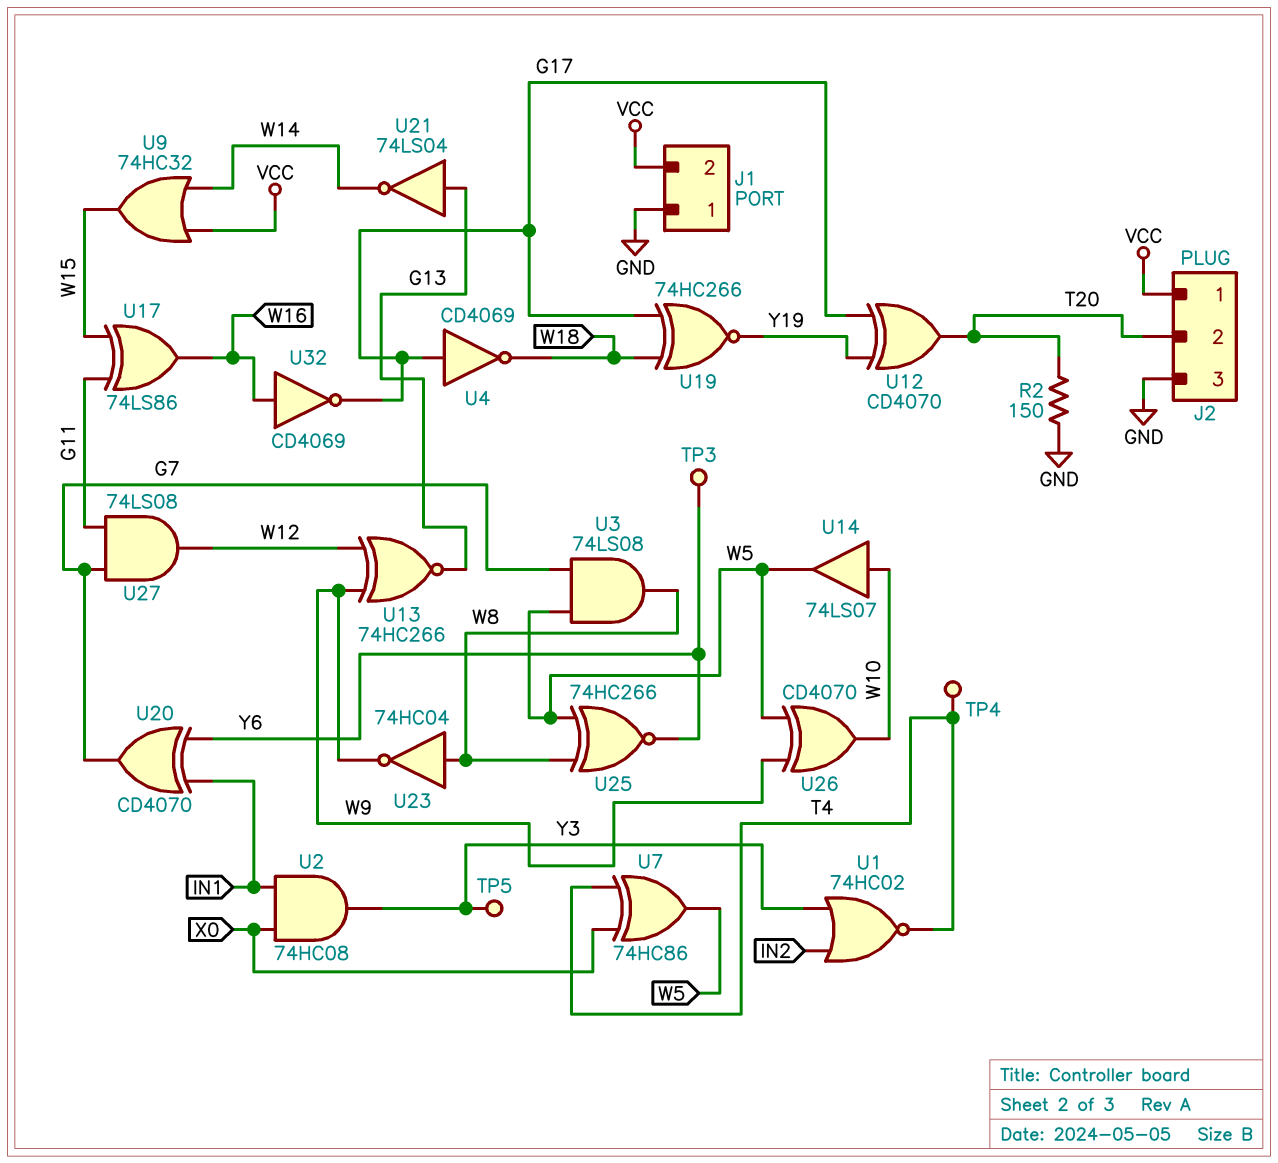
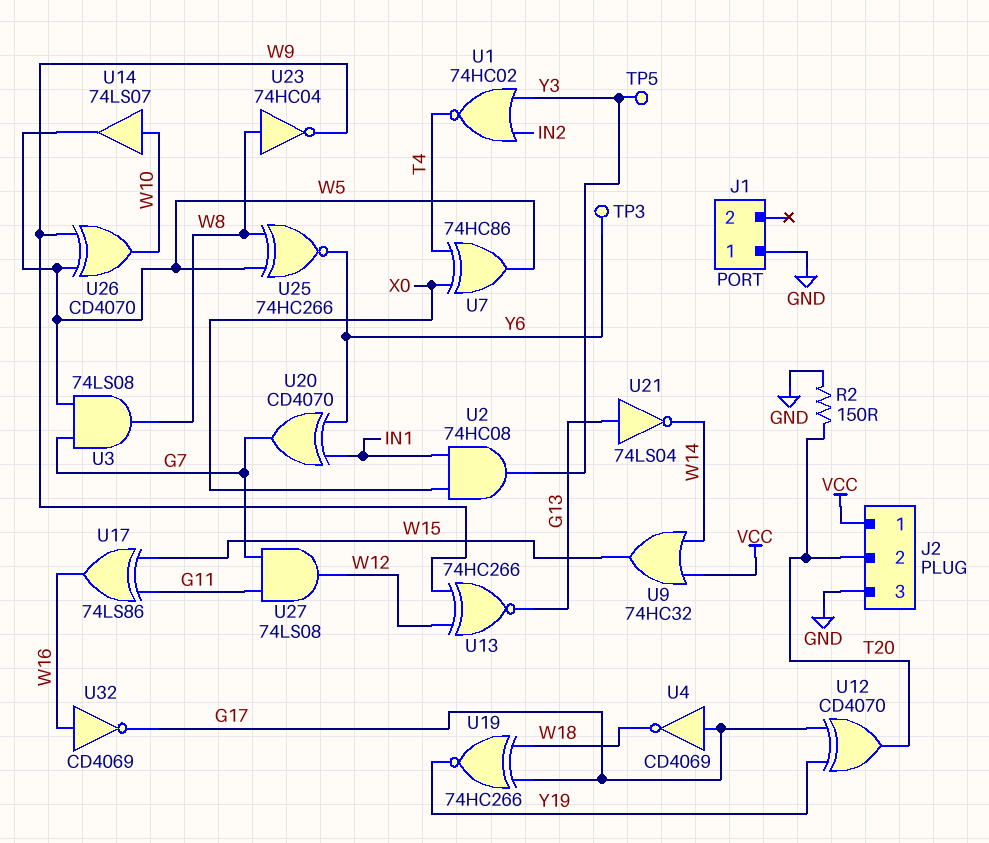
J1 pin 2: VCC -> none
TP4: test point (T4) -> none

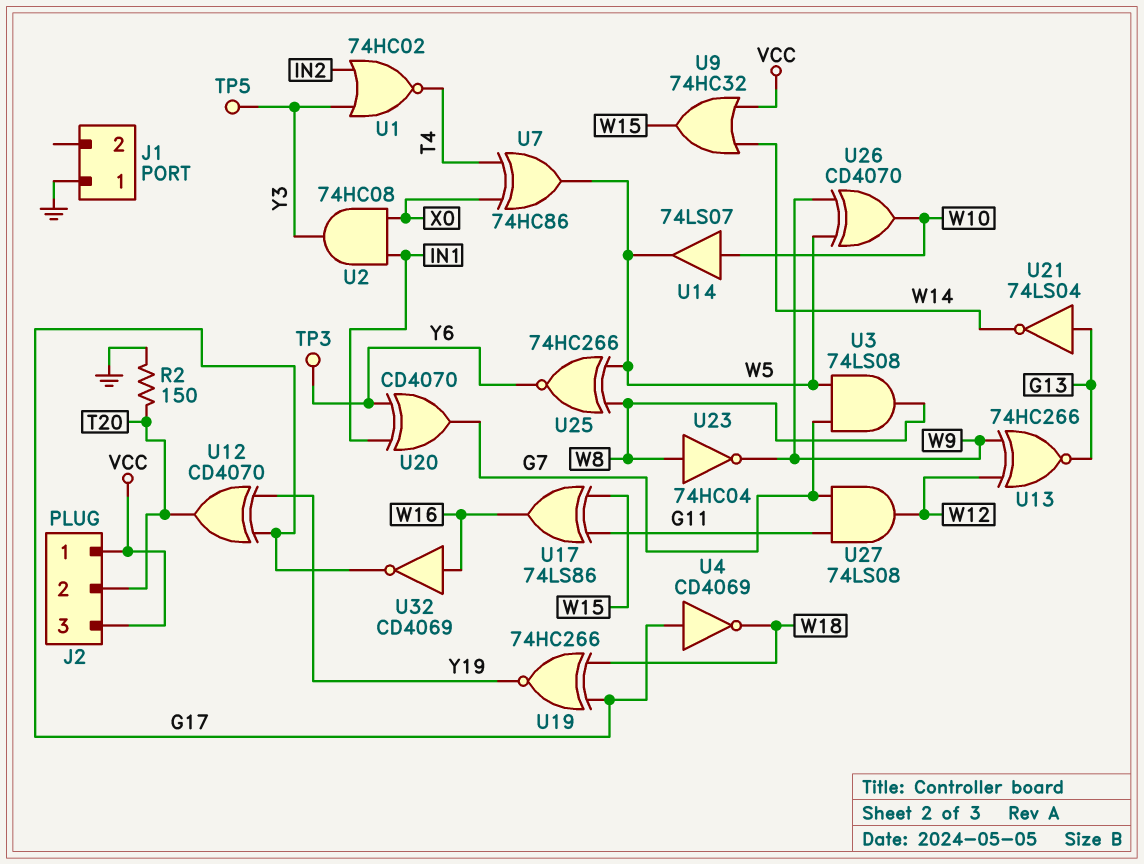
J2 pin 3: GND -> VCC

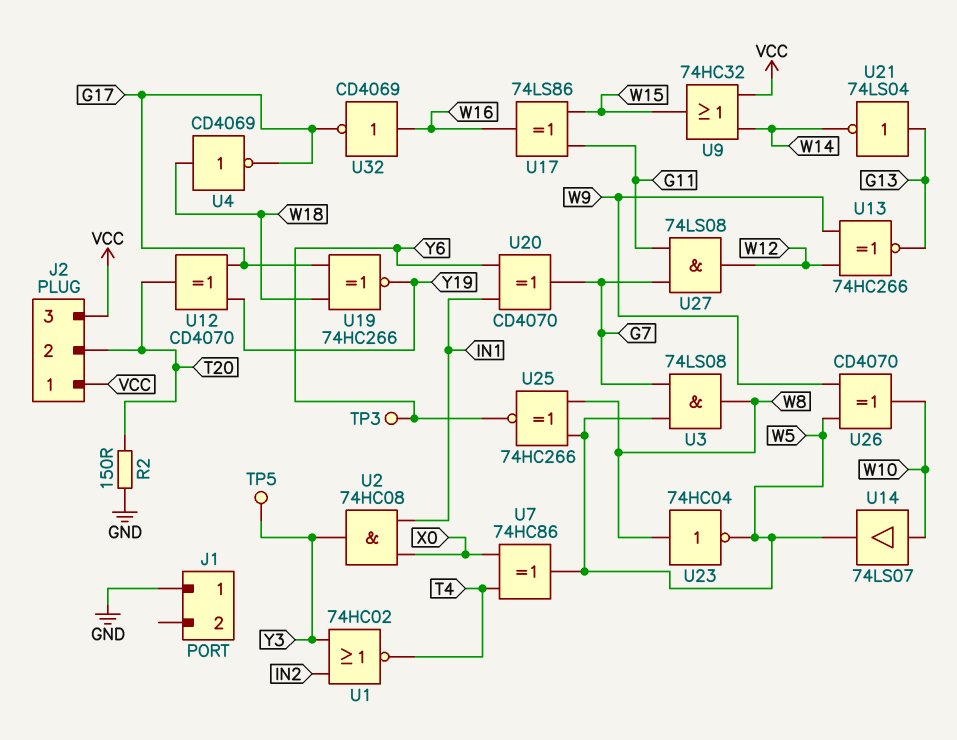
U4: NOT CD4069 (in G17, out W18) -> NOT CD4069 (in W18, out G17)
U23: NOT 74HC04 (in W8, out W9) -> NOT 74HC04 (in W8, out W5)

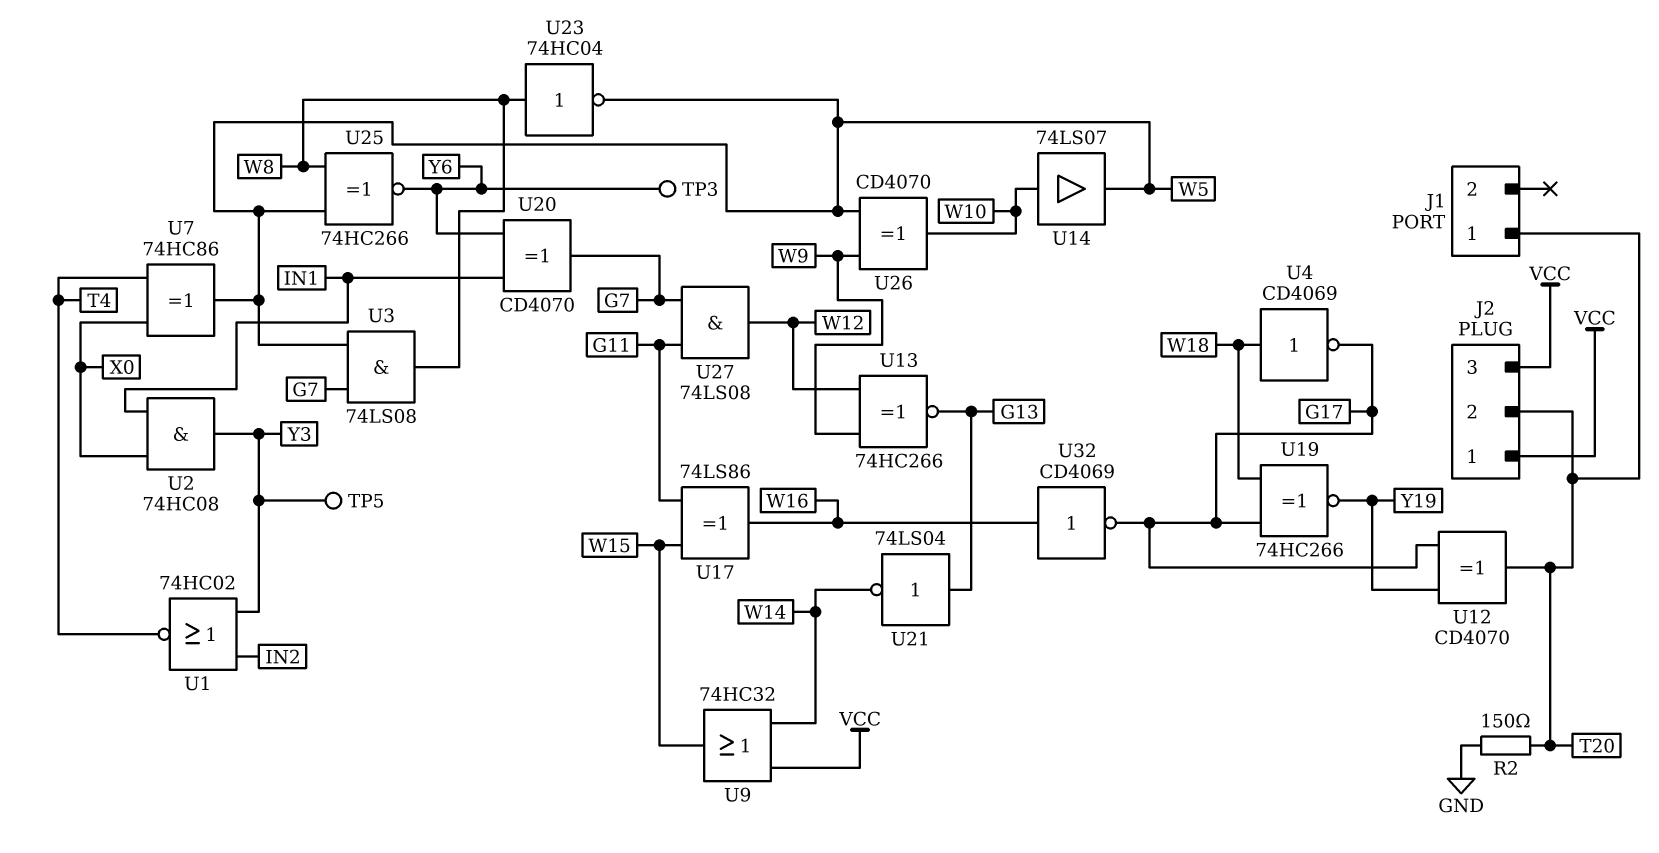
J1 pin 1: GND -> T20

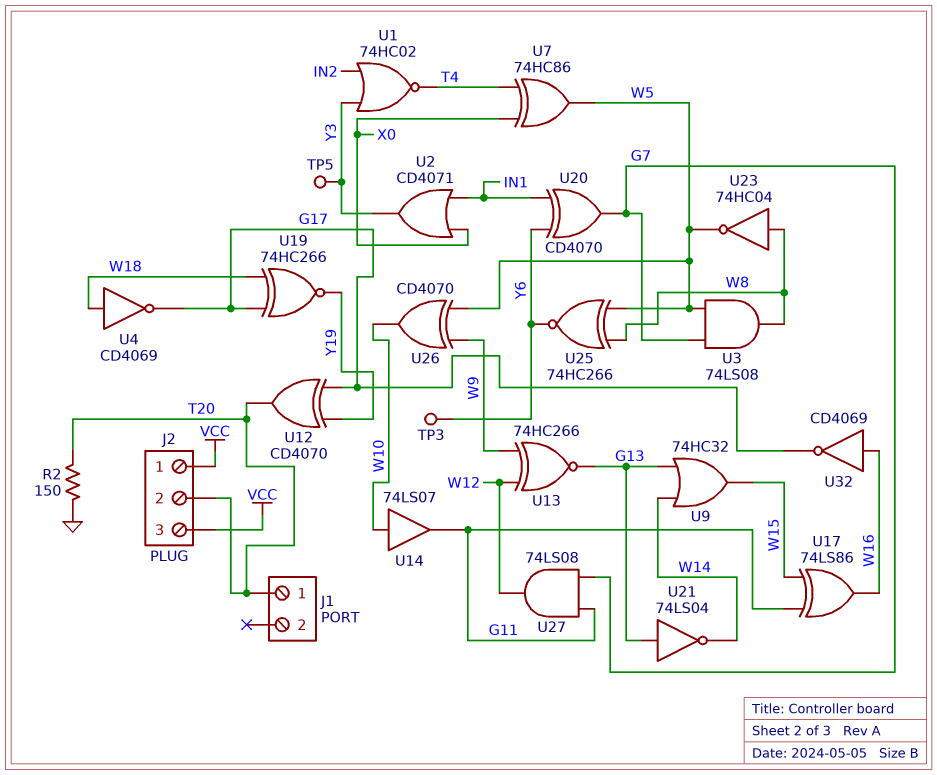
U2: AND 74HC08 (in IN1, in X0, out Y3) -> OR CD4071 (in IN1, in X0, out Y3)
U9: OR 74HC32 (in VCC, in W14, out W15) -> OR 74HC32 (in G13, in W14, out W15)
U14: buffer 74LS07 (in W10, out W5) -> buffer 74LS07 (in W10, out G11)

